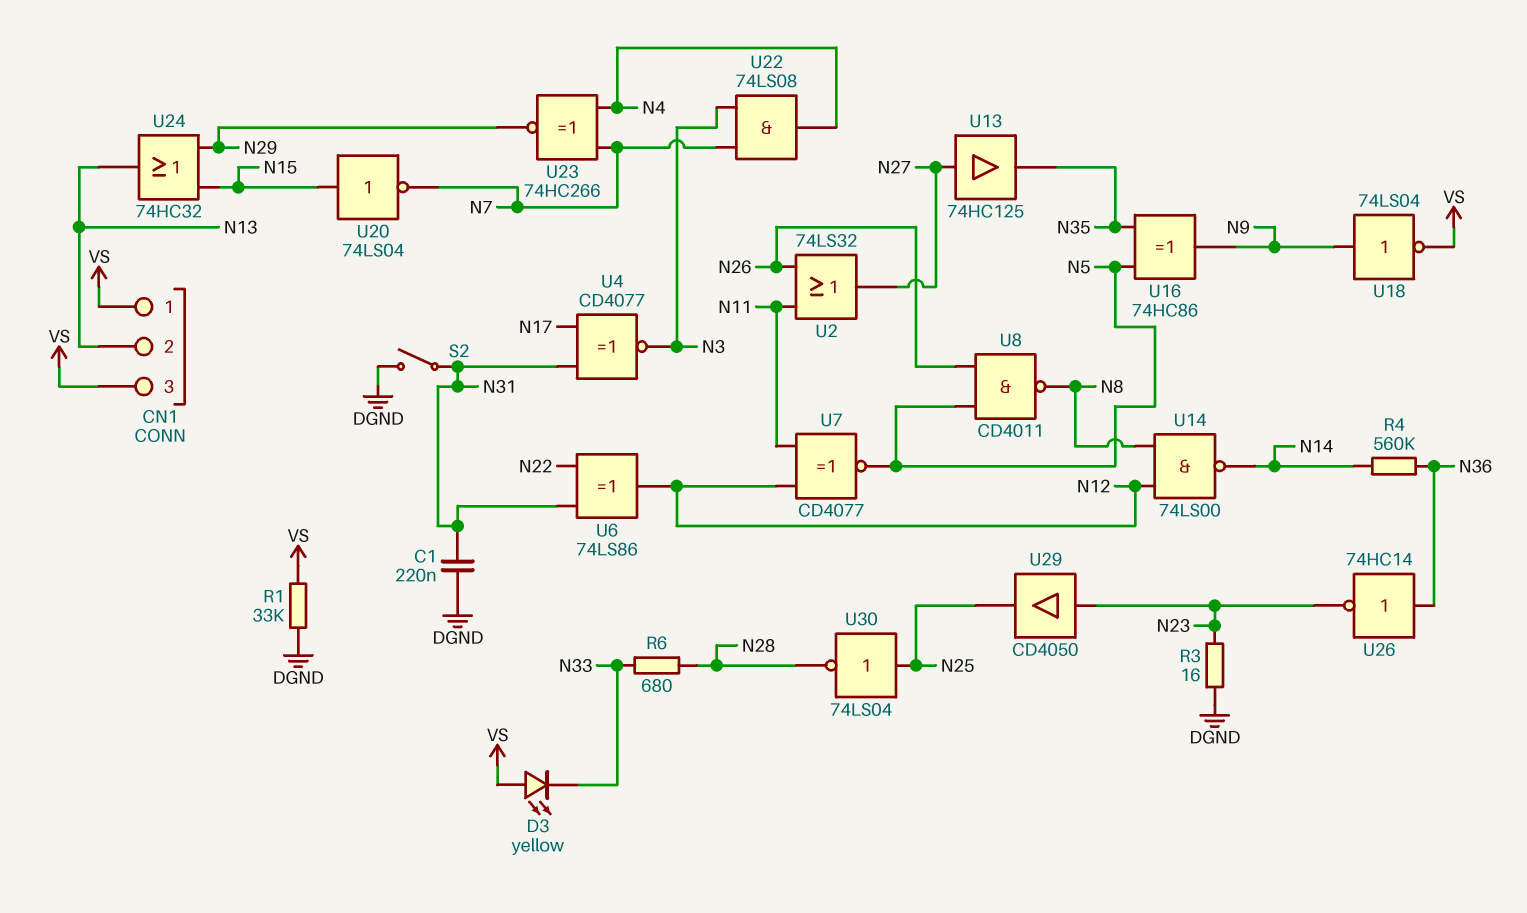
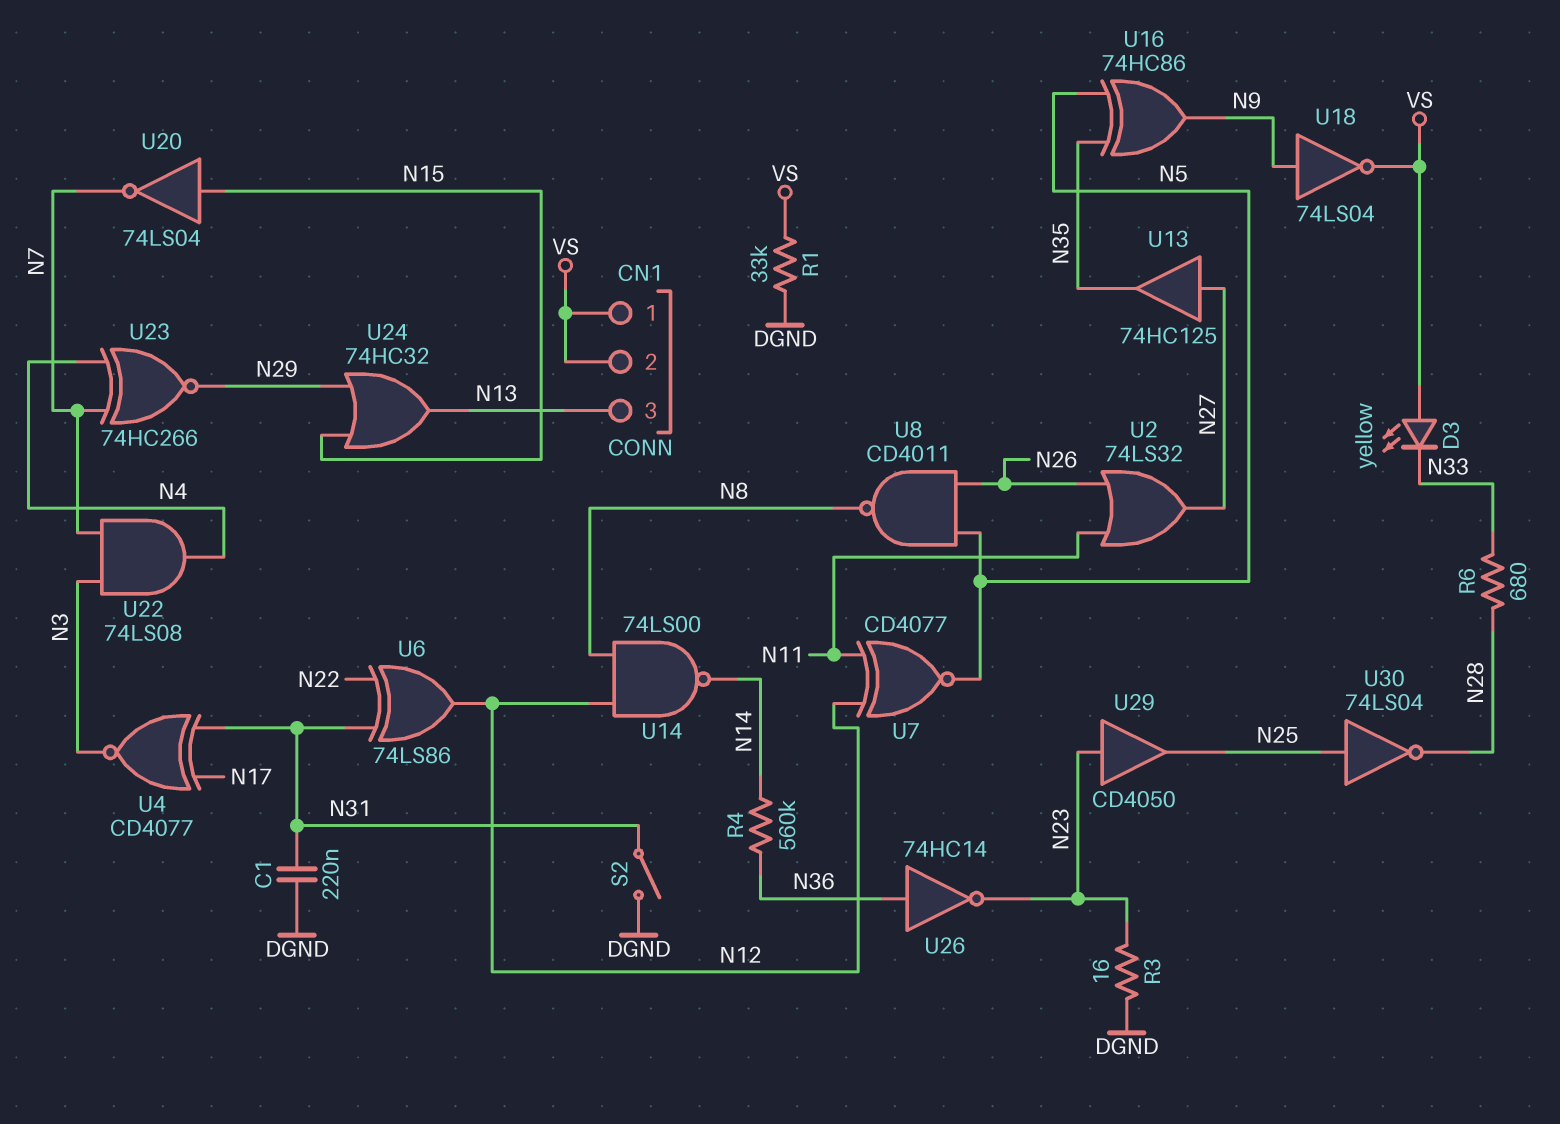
CN1 pin 2: N13 -> VS
CN1 pin 3: VS -> N13

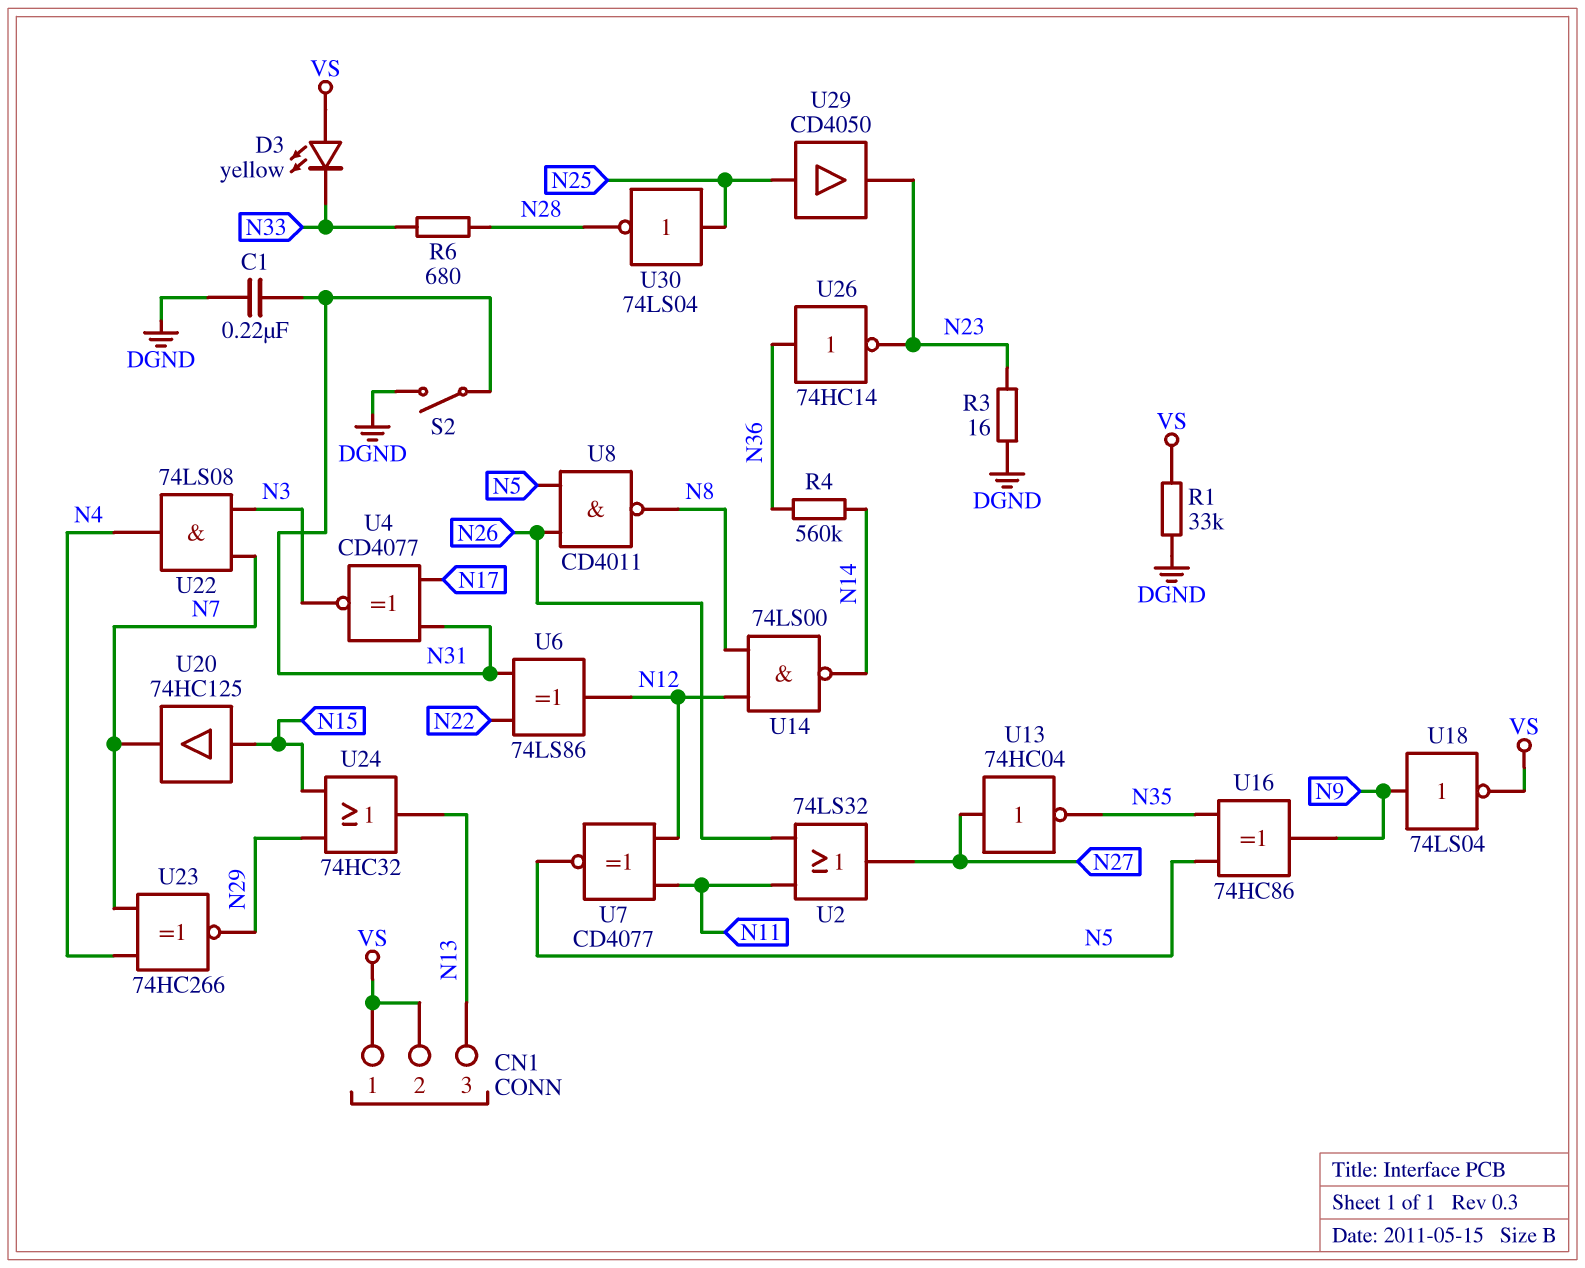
U13: buffer 74HC125 (in N27, out N35) -> NOT 74HC04 (in N27, out N35)
U20: NOT 74LS04 (in N15, out N7) -> buffer 74HC125 (in N15, out N7)
U29: buffer CD4050 (in N23, out N25) -> buffer CD4050 (in N25, out N23)

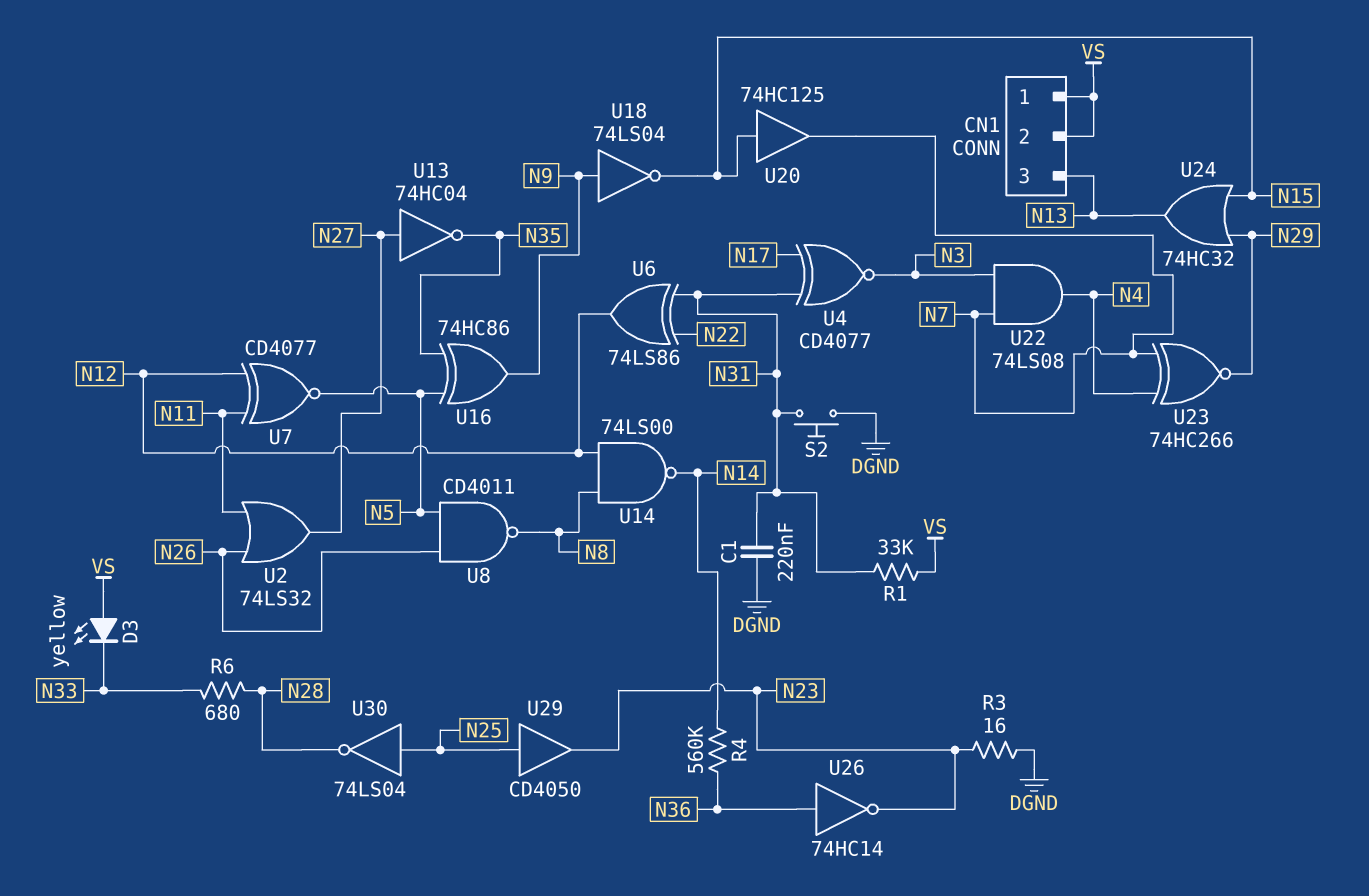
R1: 33k (DGND, VS) -> 33k (N31, VS)
S2: switch (DGND, N31) -> button (DGND, N31)
U18: NOT 74LS04 (in N9, out VS) -> NOT 74LS04 (in N9, out N15)

